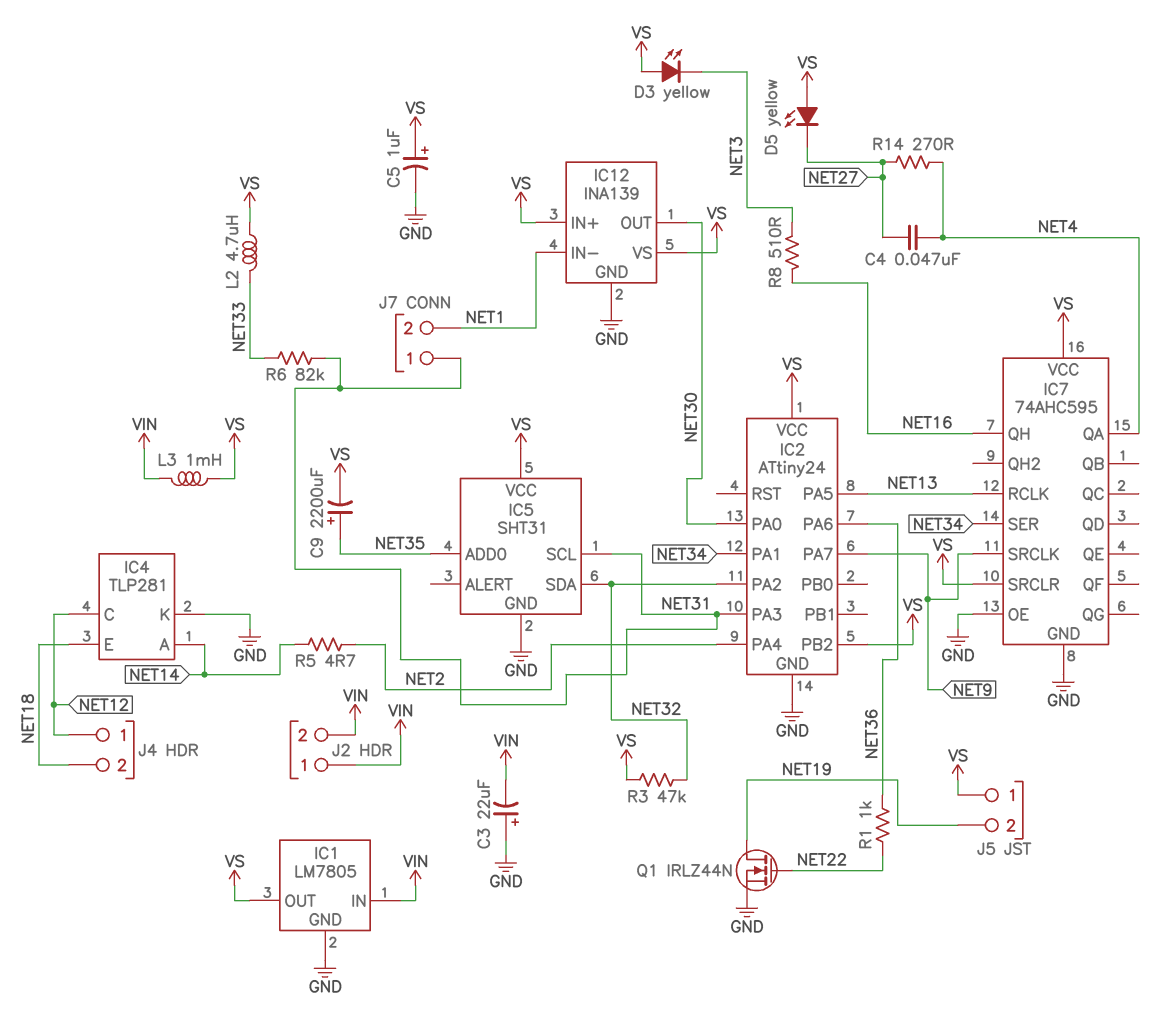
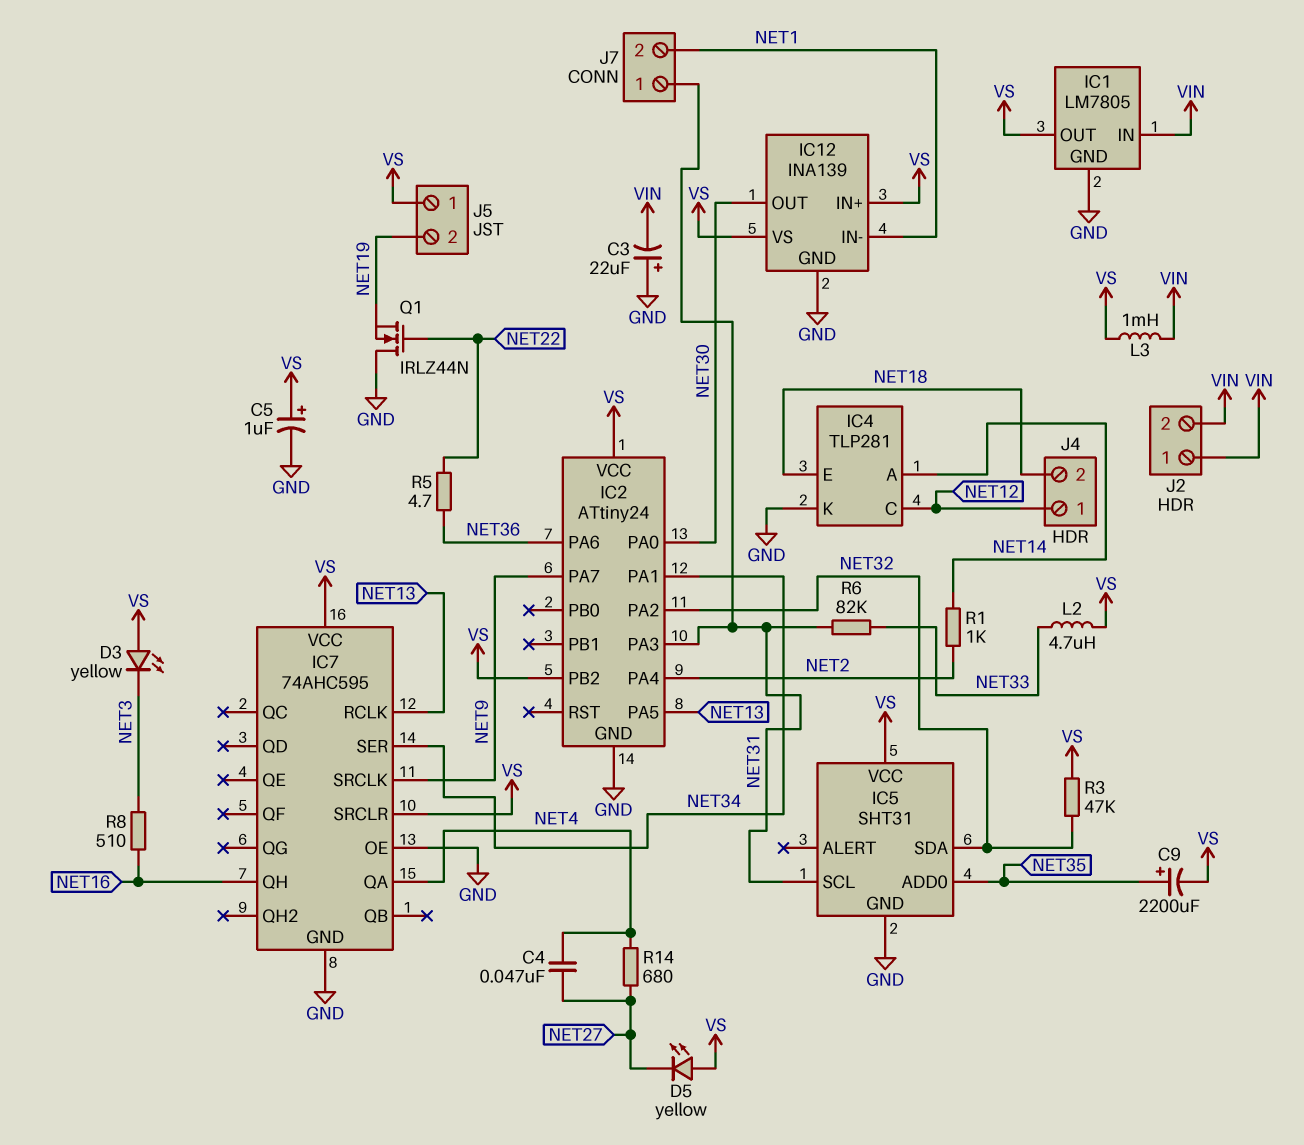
Q1: NMOS IRLZ44N (G NET22, D NET19, S GND) -> NMOS IRLZ44N (G NET22, D GND, S NET19)
R1: 1k (NET22, NET36) -> 1k (NET2, NET14)
R5: 4.7 (NET2, NET14) -> 4.7 (NET22, NET36)
R14: 270 (NET4, NET27) -> 680 (NET4, NET27)

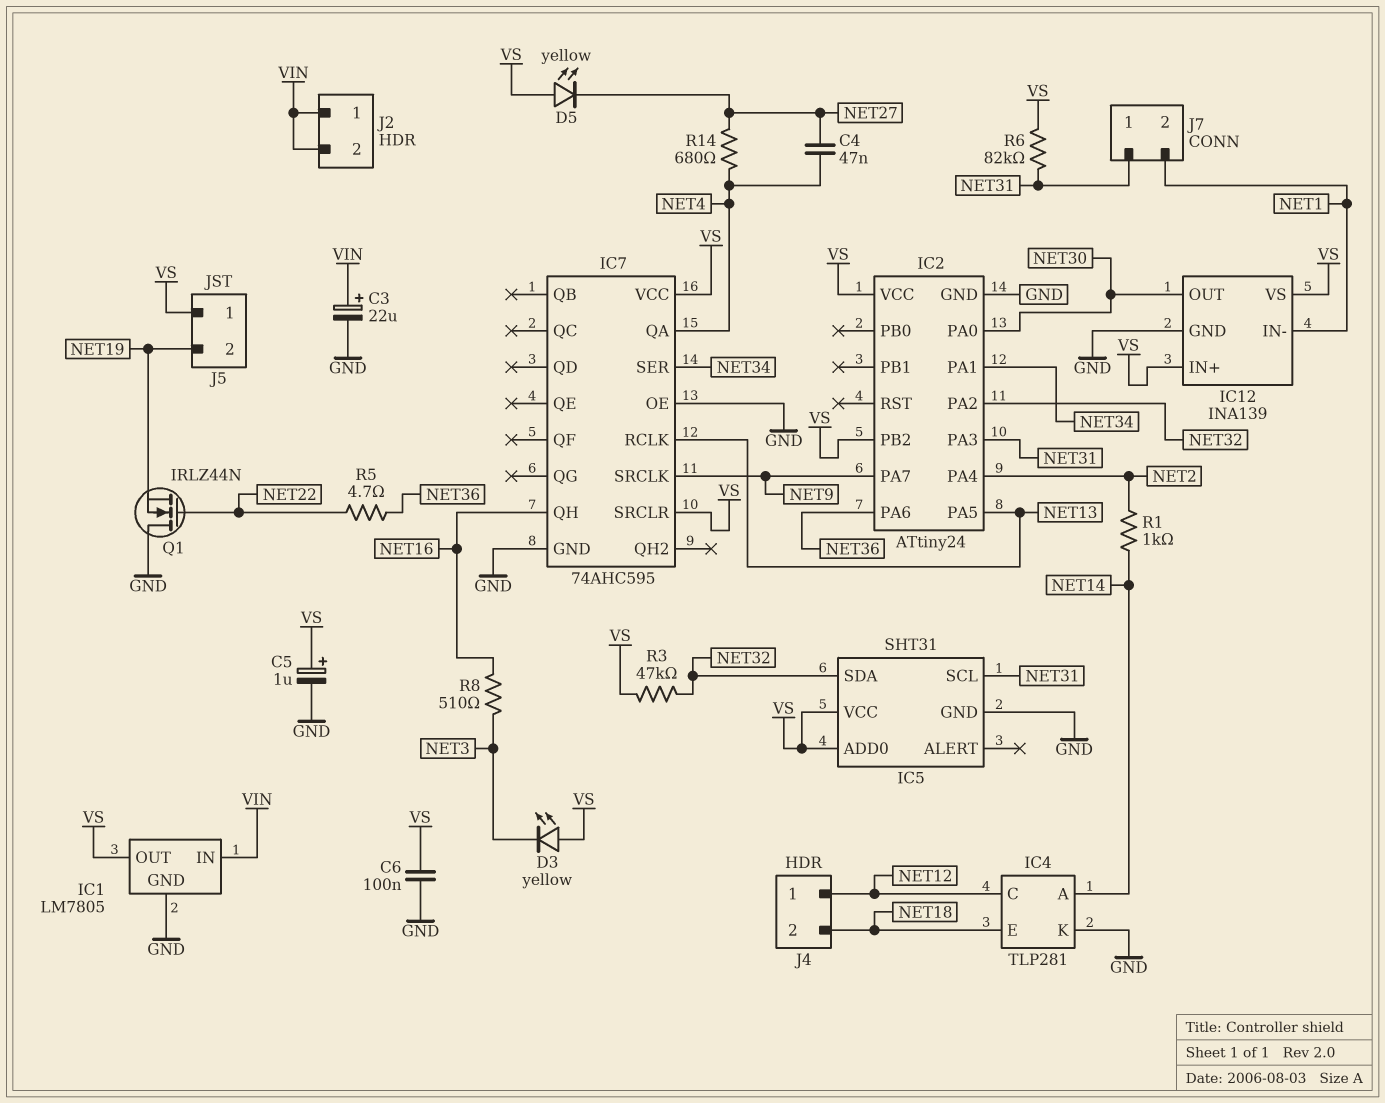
C3: 22uF (plus GND, minus VIN) -> 22uF (plus VIN, minus GND)
C6: none -> 100nF (GND, VS)
C9: 2200uF (plus NET35, minus VS) -> none
IC5 pin ADD0: NET35 -> VS
L2: 4.7uH (NET33, VS) -> none
L3: 1mH (VIN, VS) -> none
R6: 82k (NET31, NET33) -> 82k (NET31, VS)

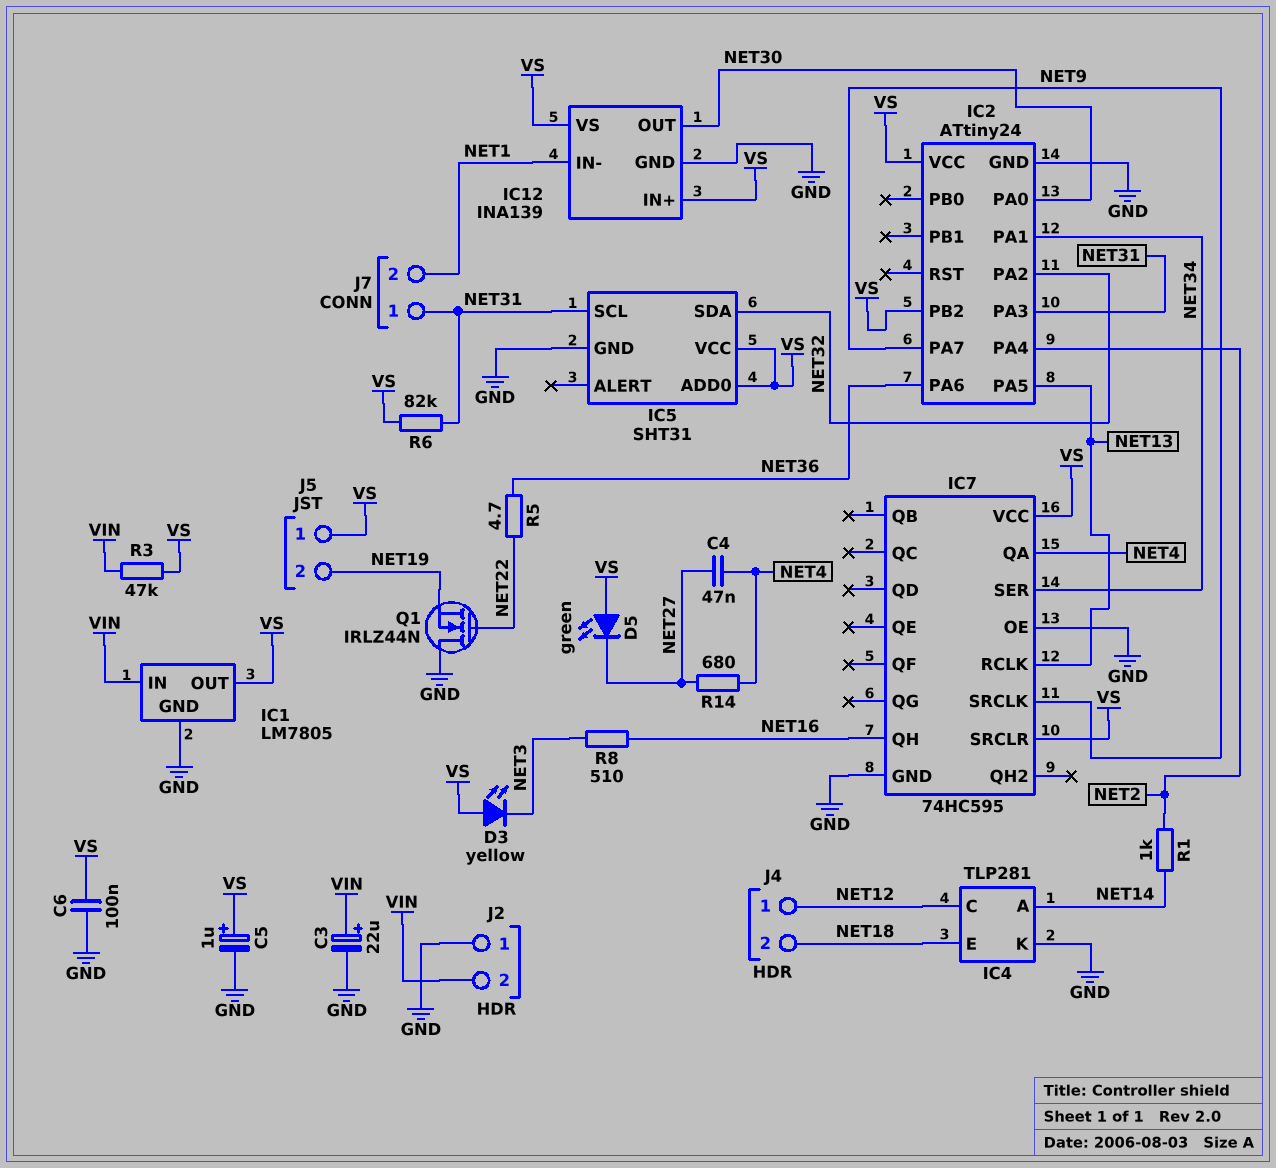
D5: LED yellow (A VS, K NET27) -> LED green (A VS, K NET27)
IC7: 74AHC595 -> 74HC595
J2 pin 1: VIN -> GND
R3: 47k (NET32, VS) -> 47k (VIN, VS)

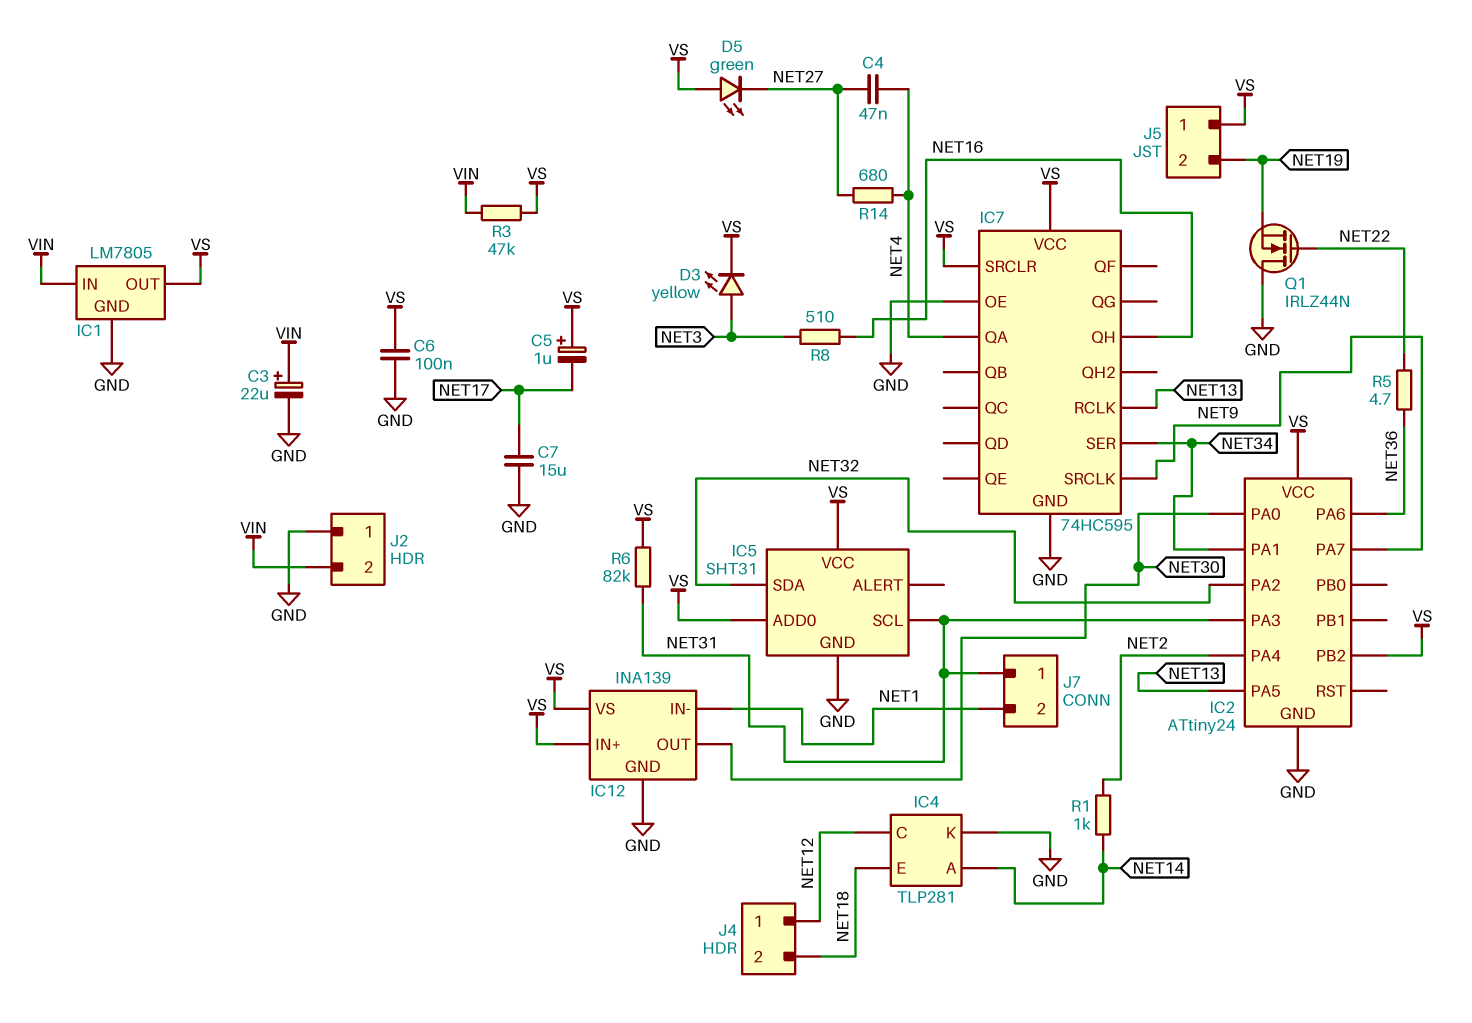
C5: 1uF (plus VS, minus GND) -> 1uF (plus VS, minus NET17)
C7: none -> 15uF (GND, NET17)
D3: LED yellow (A VS, K NET3) -> LED yellow (A NET3, K VS)

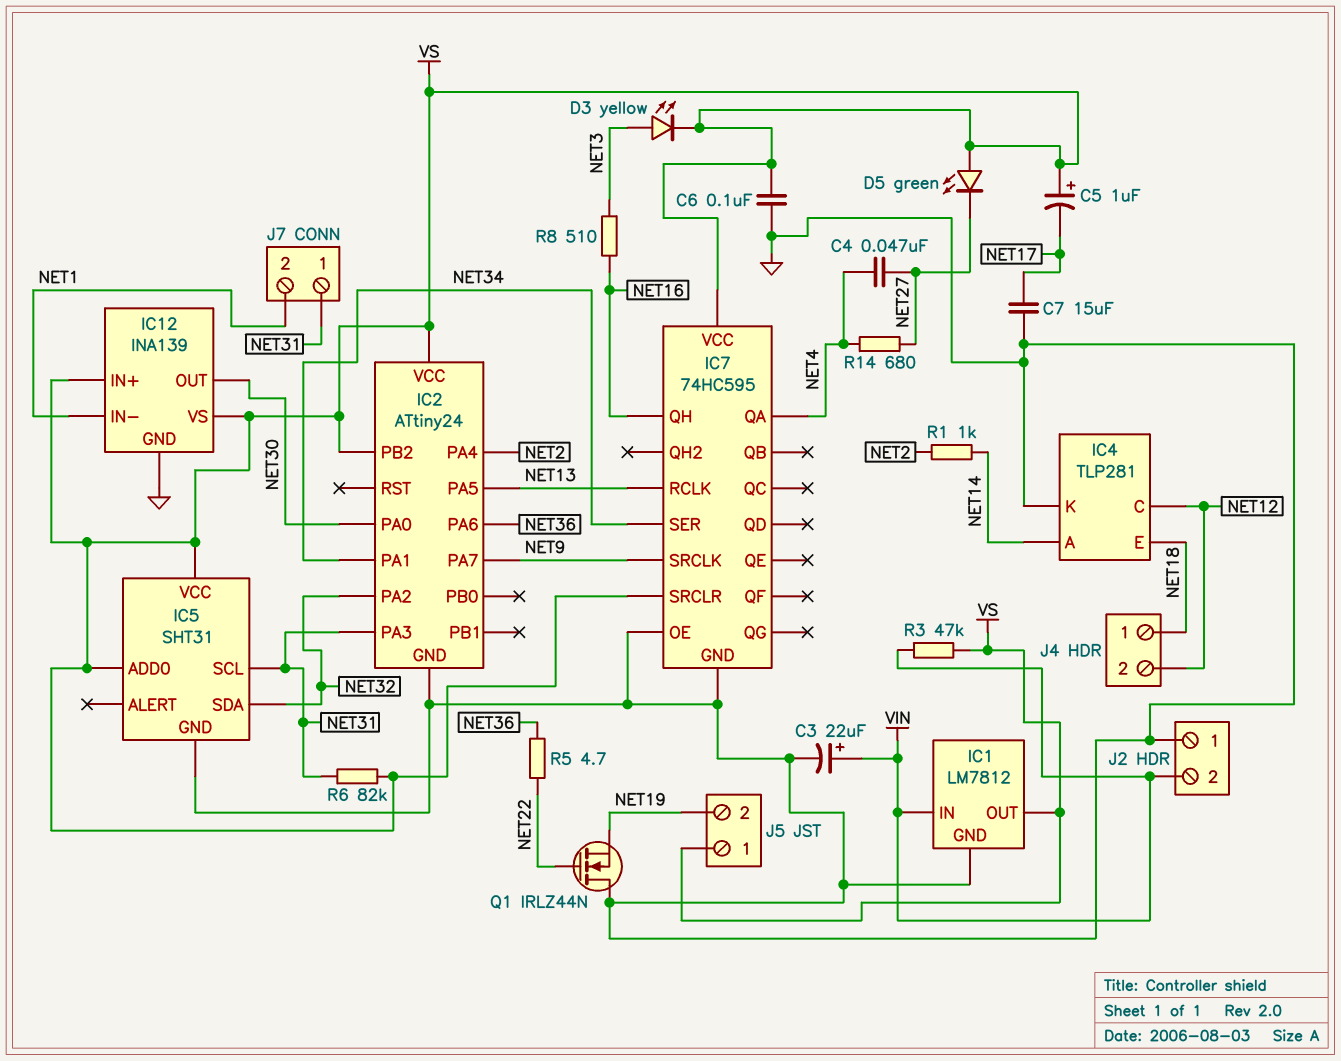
IC1: LM7805 -> LM7812
J4 pin 1: NET12 -> NET18
J4 pin 2: NET18 -> NET12

